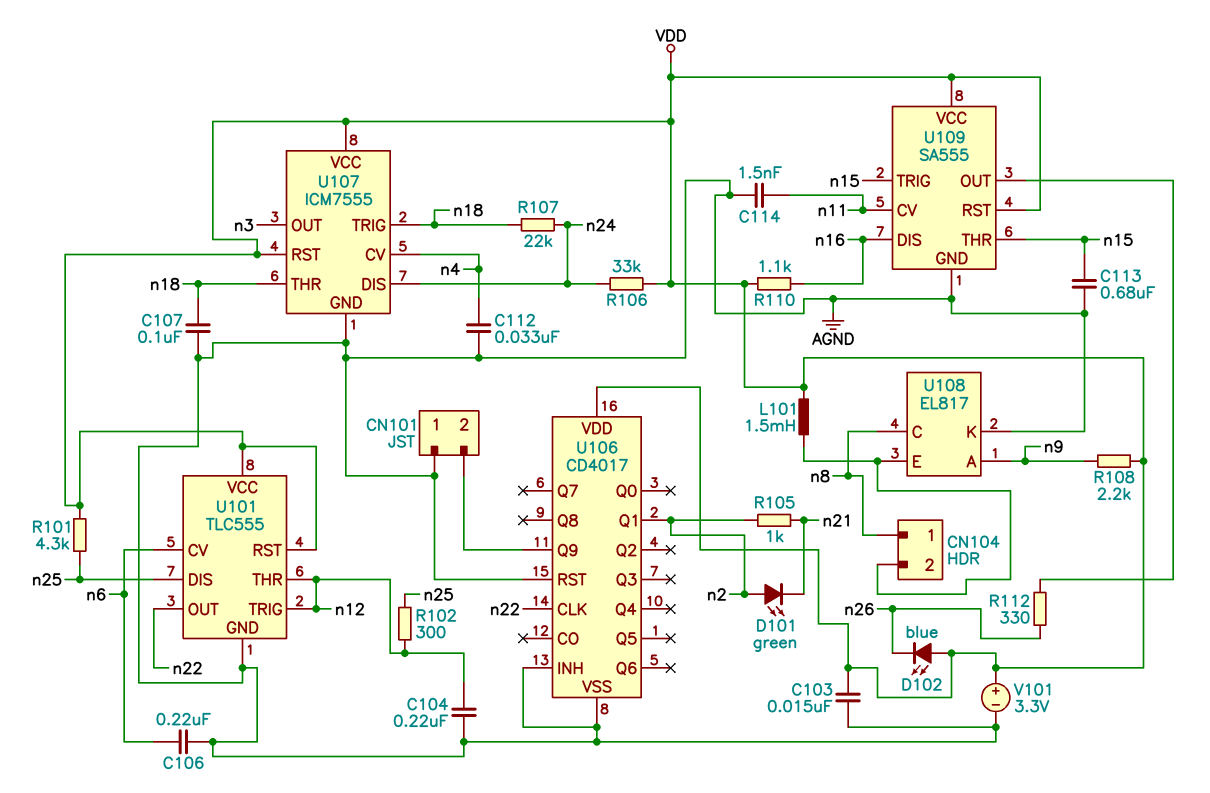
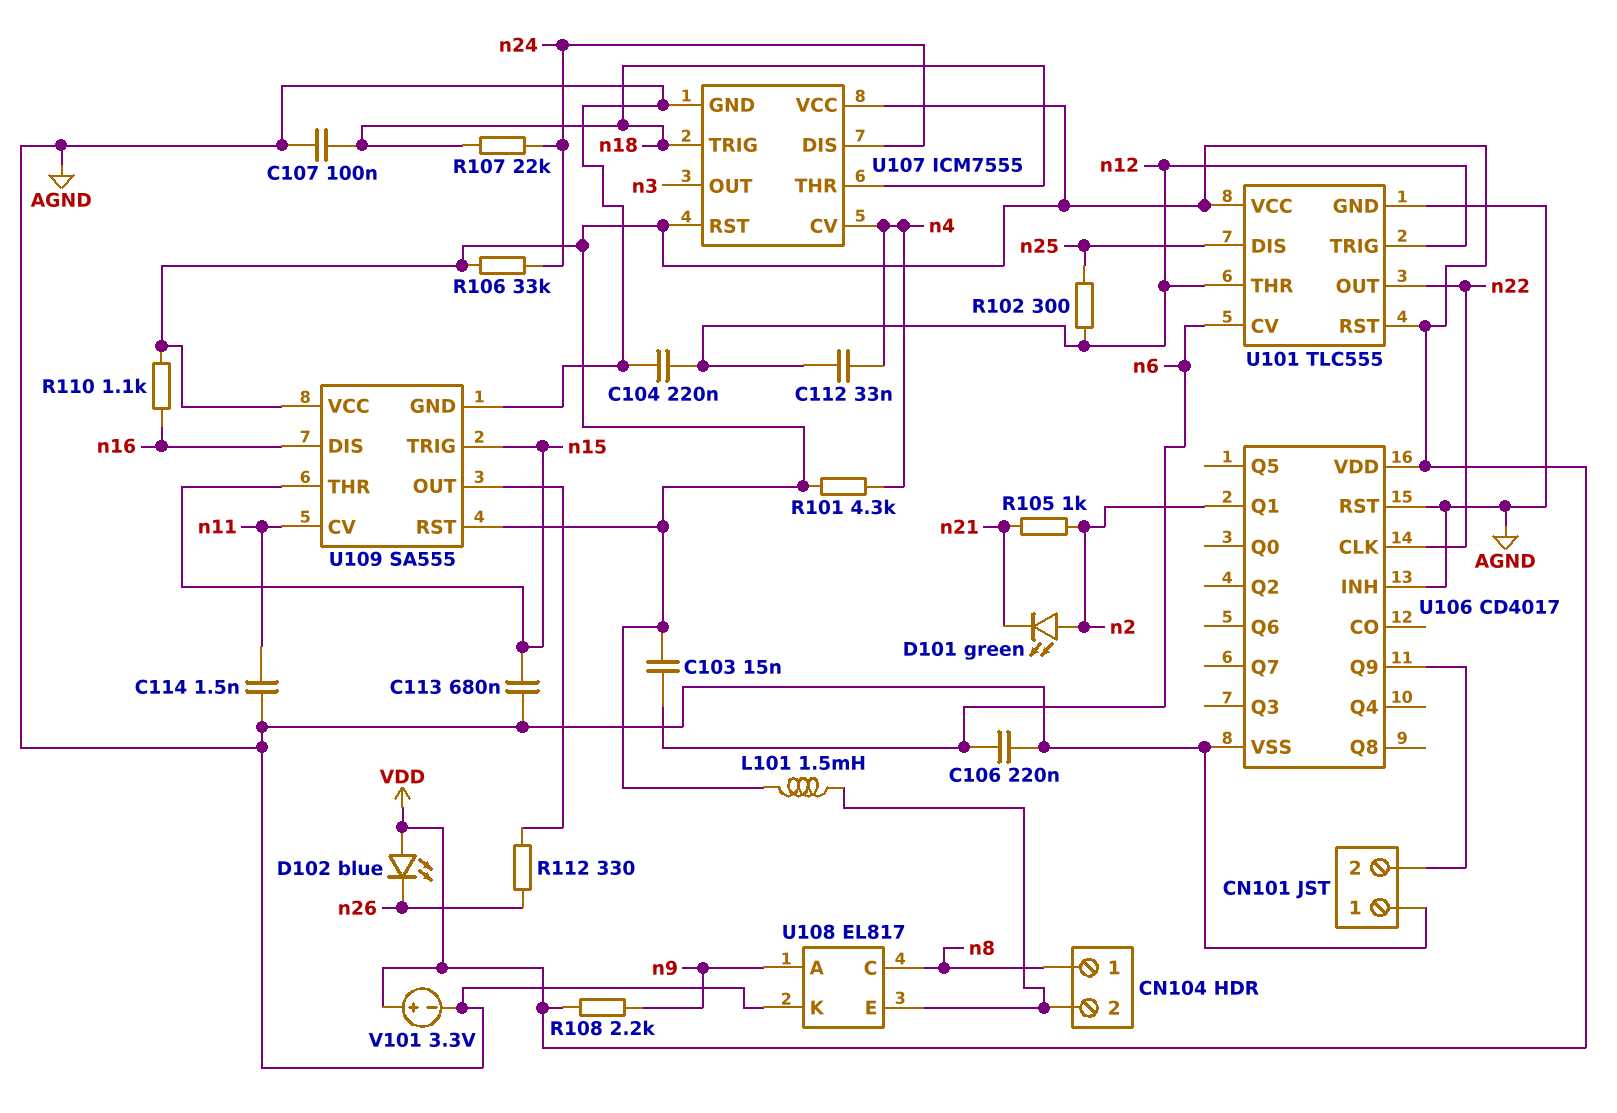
C103: 15nF (AGND, VDD) -> 15nF (VDD, n6)
C112: 33nF (AGND, n4) -> 33nF (n4, n12)
R101: 4.3k (VDD, n25) -> 4.3k (VDD, n4)

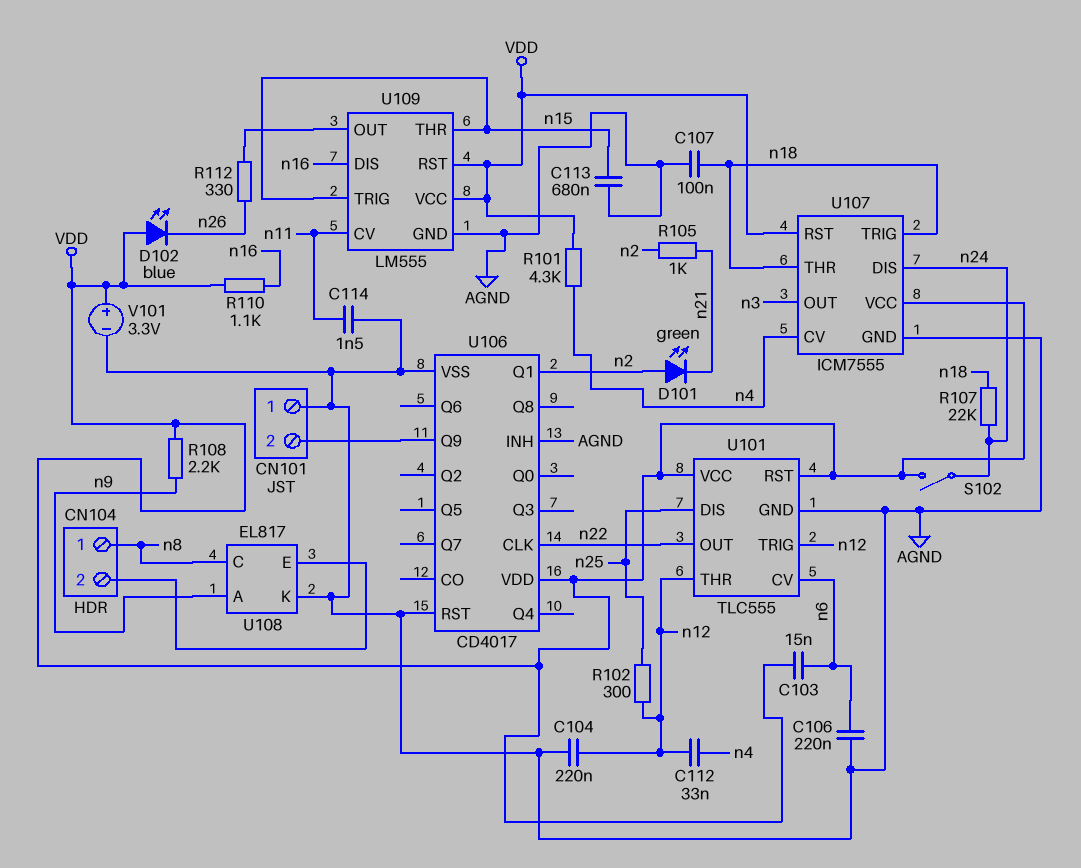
L101: 1.5mH (CN104/2, VDD) -> none
R106: 33k (VDD, n24) -> none
S102: none -> switch (VDD, n24)
U109: SA555 -> LM555

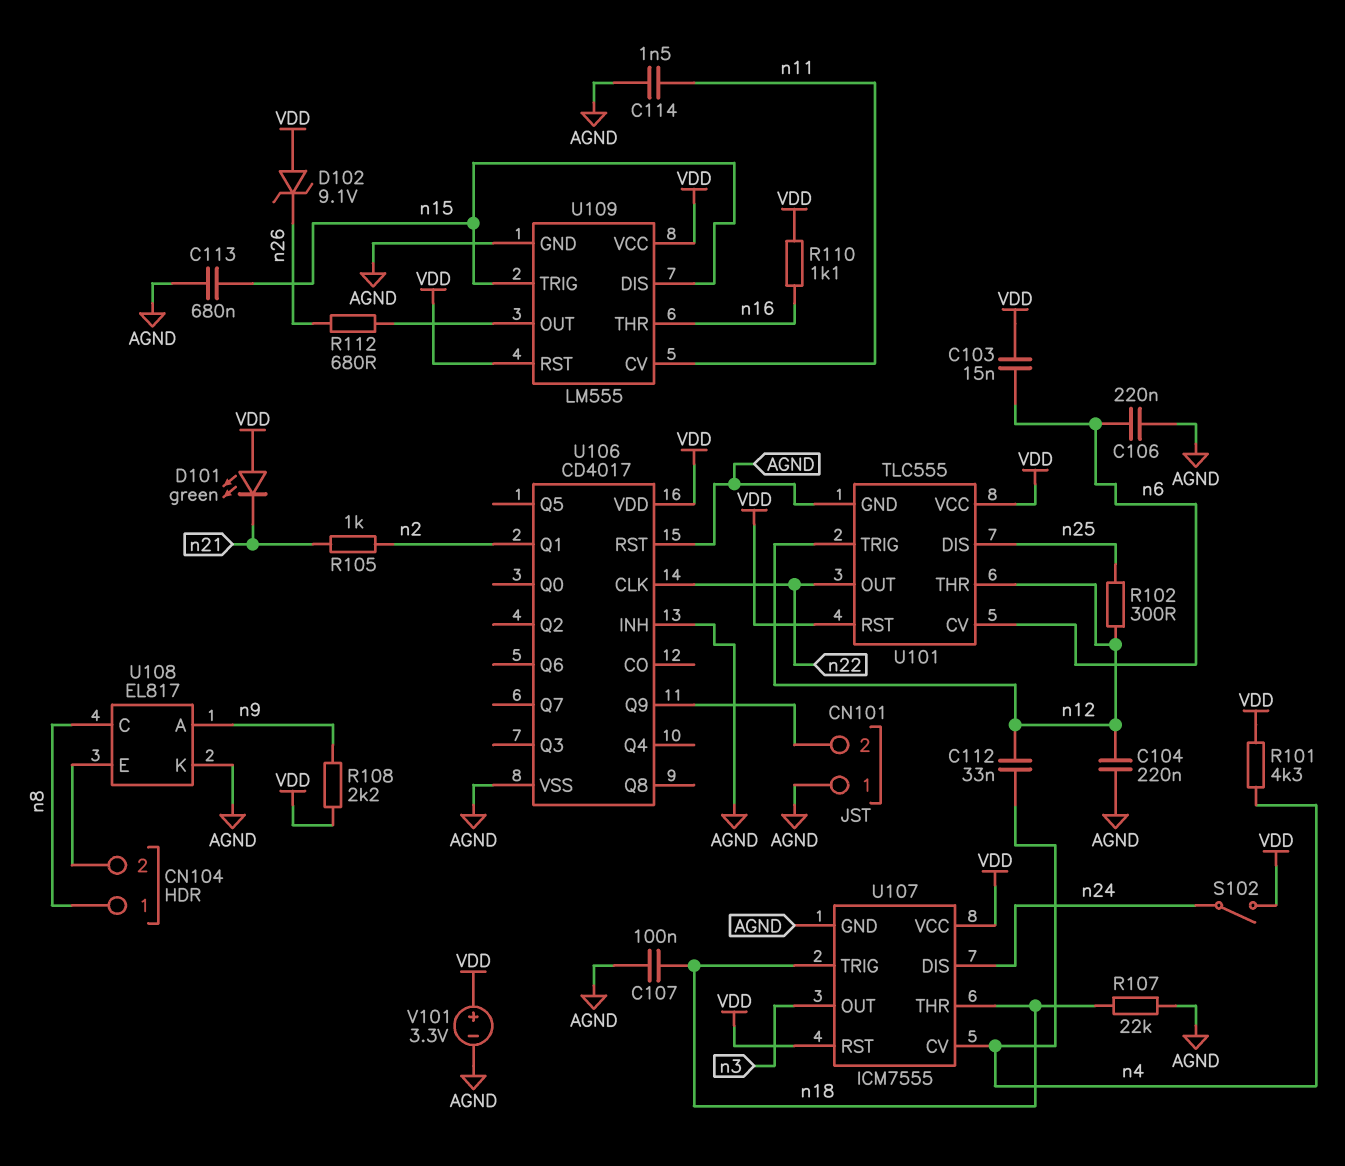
D101: LED green (A n2, K n21) -> LED green (A VDD, K n21)
D102: LED blue (A VDD, K n26) -> zener 9.1V (A VDD, K n26)
R107: 22k (n18, n24) -> 22k (AGND, n18)
R112: 330 (U109/OUT, n26) -> 680 (U109/OUT, n26)
U109 pin DIS: n16 -> n15
U109 pin THR: n15 -> n16

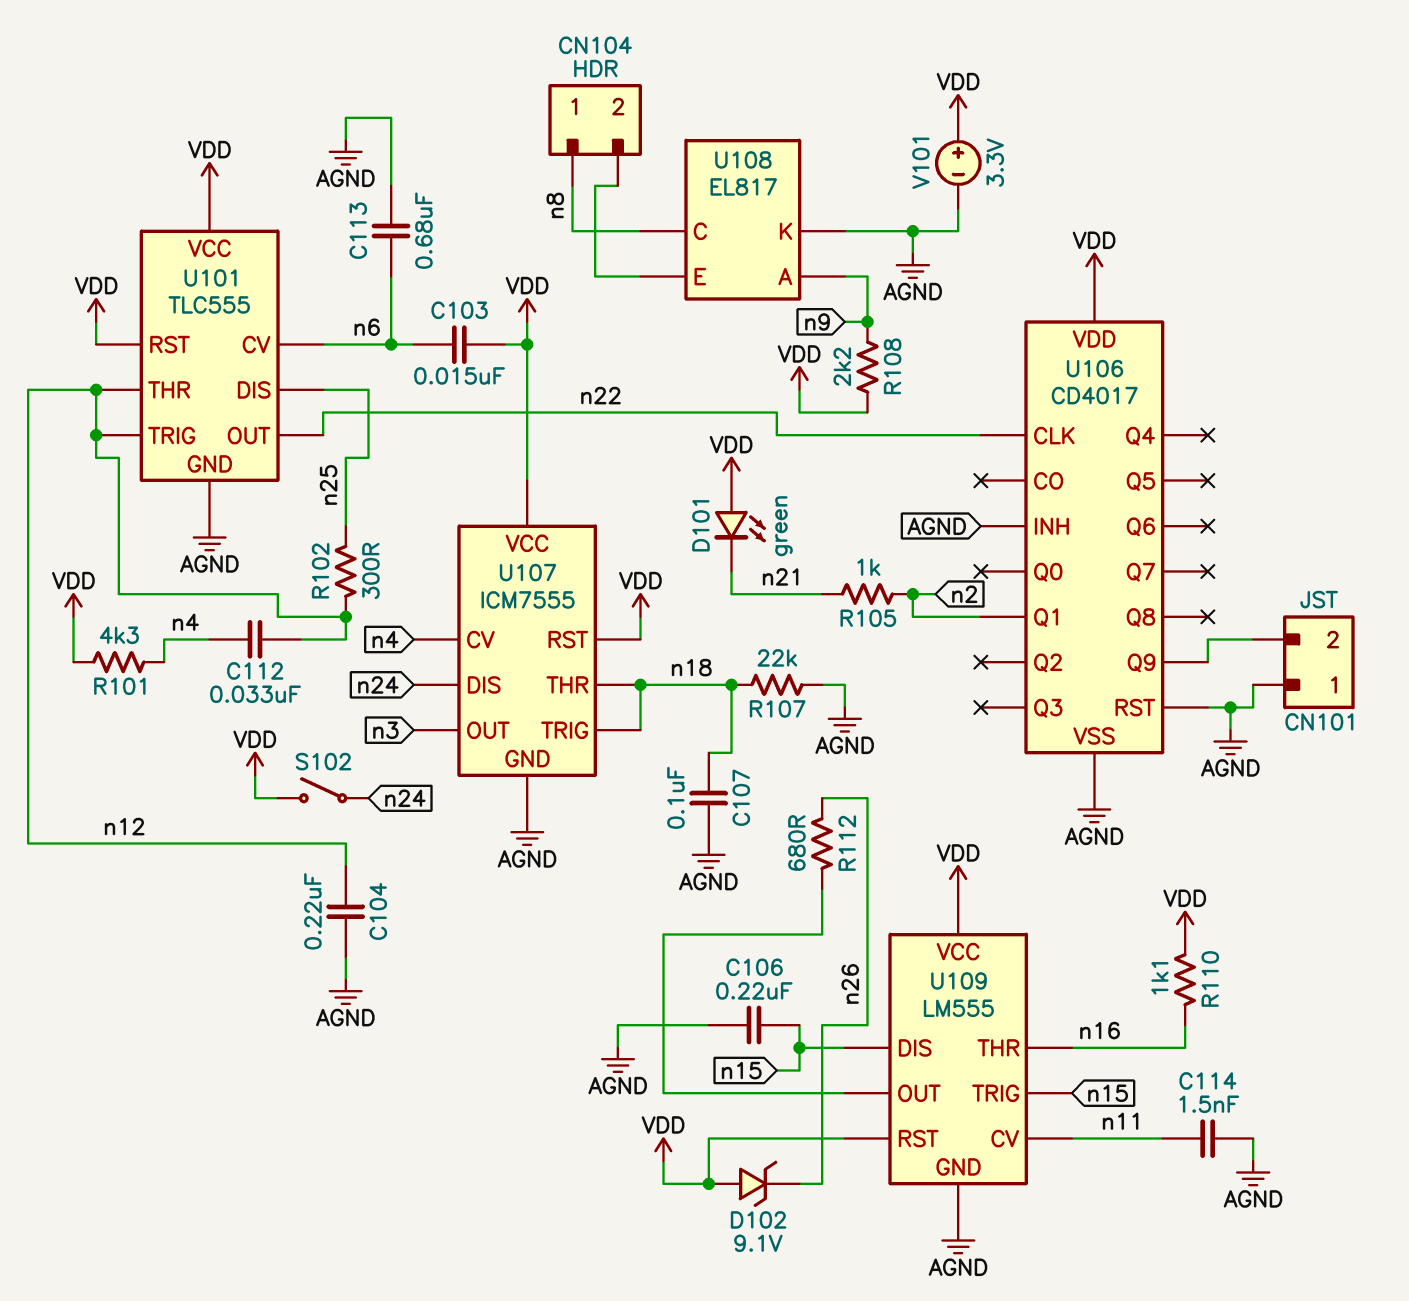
C106: 220nF (AGND, n6) -> 220nF (AGND, n15)
C113: 680nF (AGND, n15) -> 680nF (AGND, n6)

